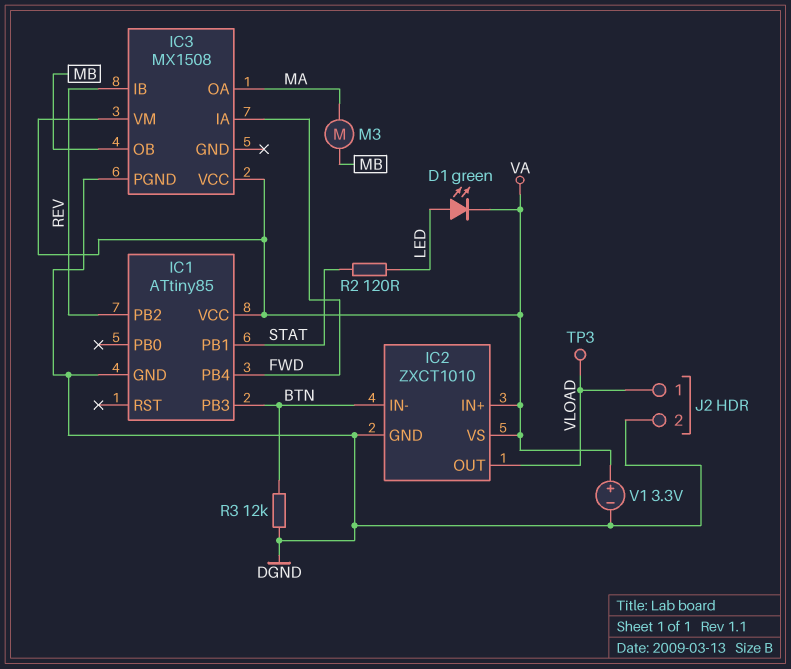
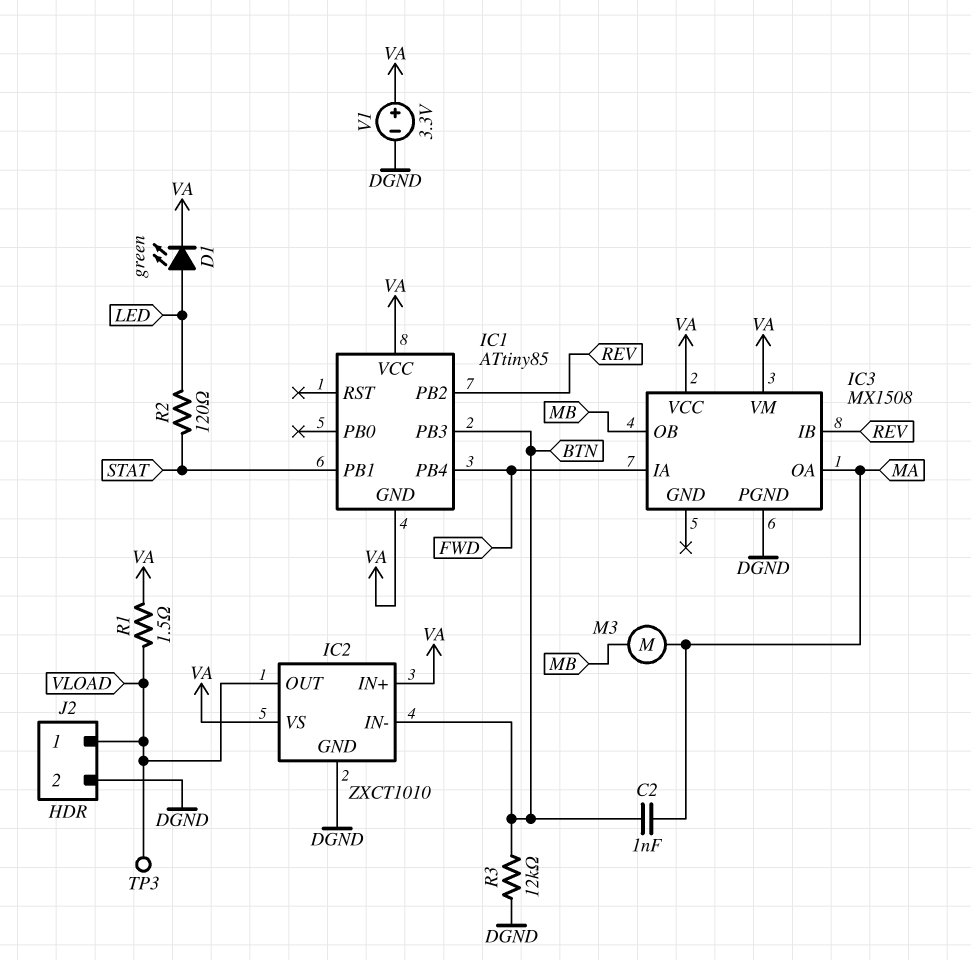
C2: none -> 1nF (BTN, MA)
IC1 pin GND: DGND -> VA
R1: none -> 1.5 (VA, VLOAD)

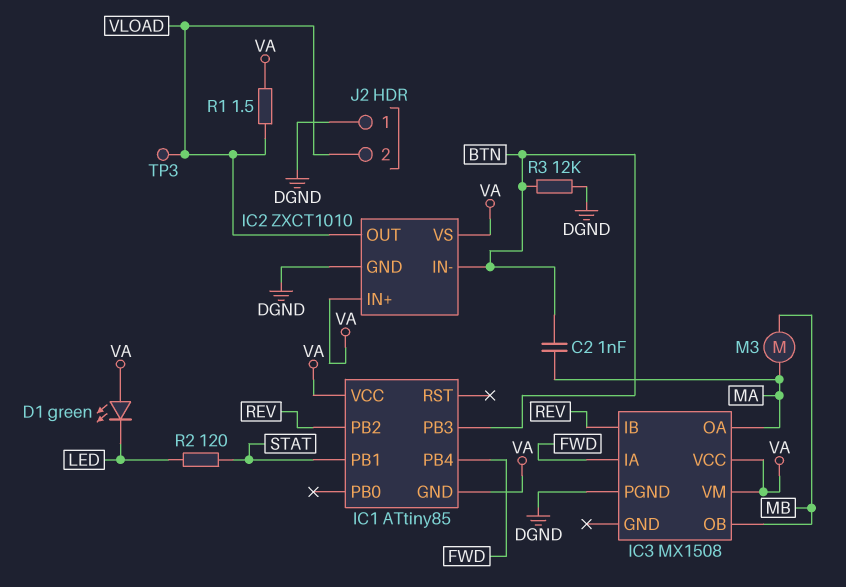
D1: LED green (A LED, K VA) -> LED green (A VA, K LED)
J2 pin 1: VLOAD -> DGND
J2 pin 2: DGND -> VLOAD
V1: 3.3V (plus VA, minus DGND) -> none

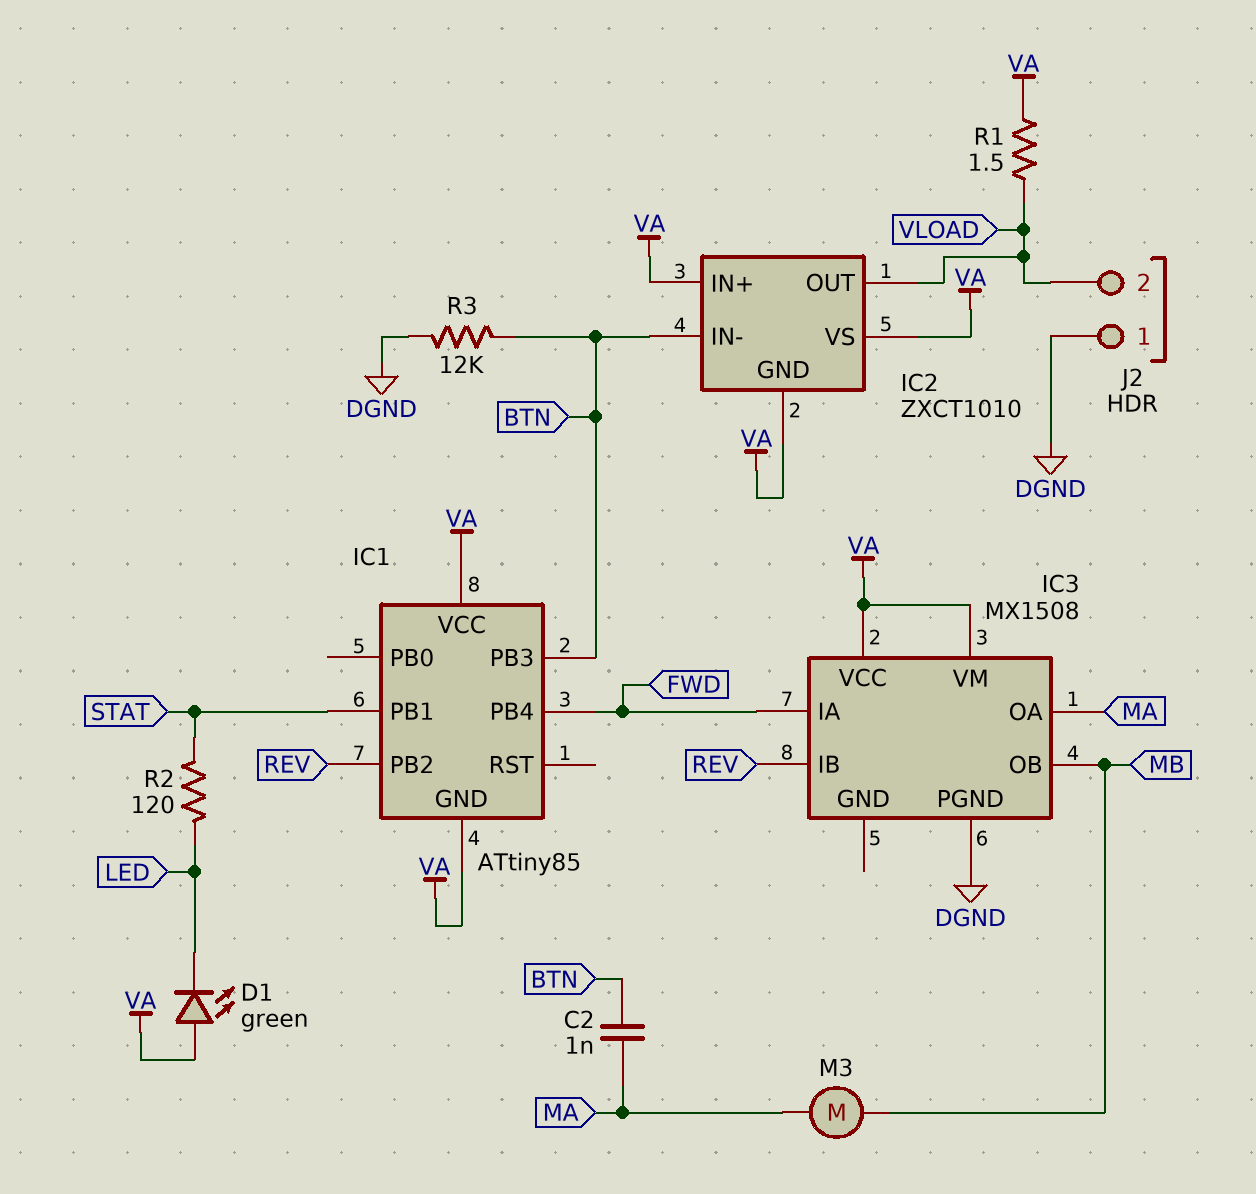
IC2 pin GND: DGND -> VA
TP3: test point (VLOAD) -> none

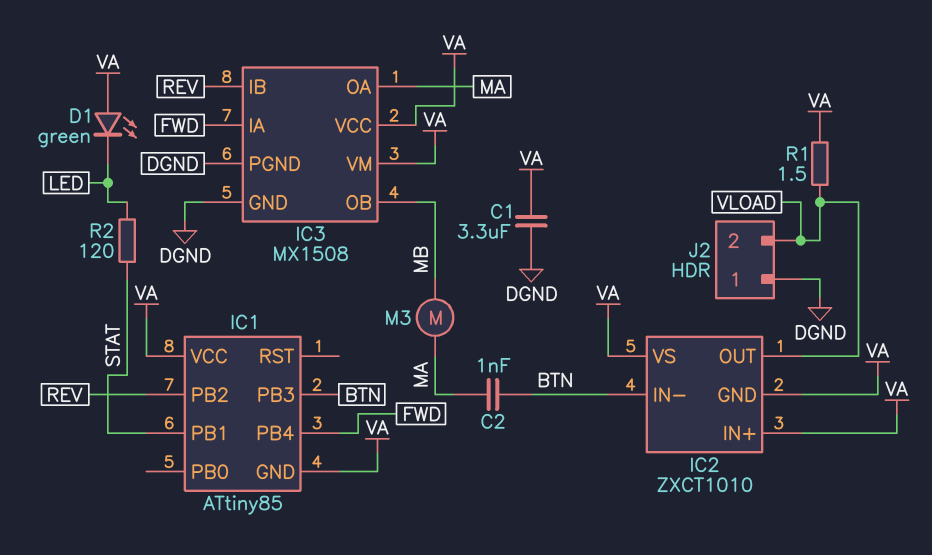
C1: none -> 3.3uF (DGND, VA)
IC3 pin GND: none -> DGND
R3: 12k (BTN, DGND) -> none

